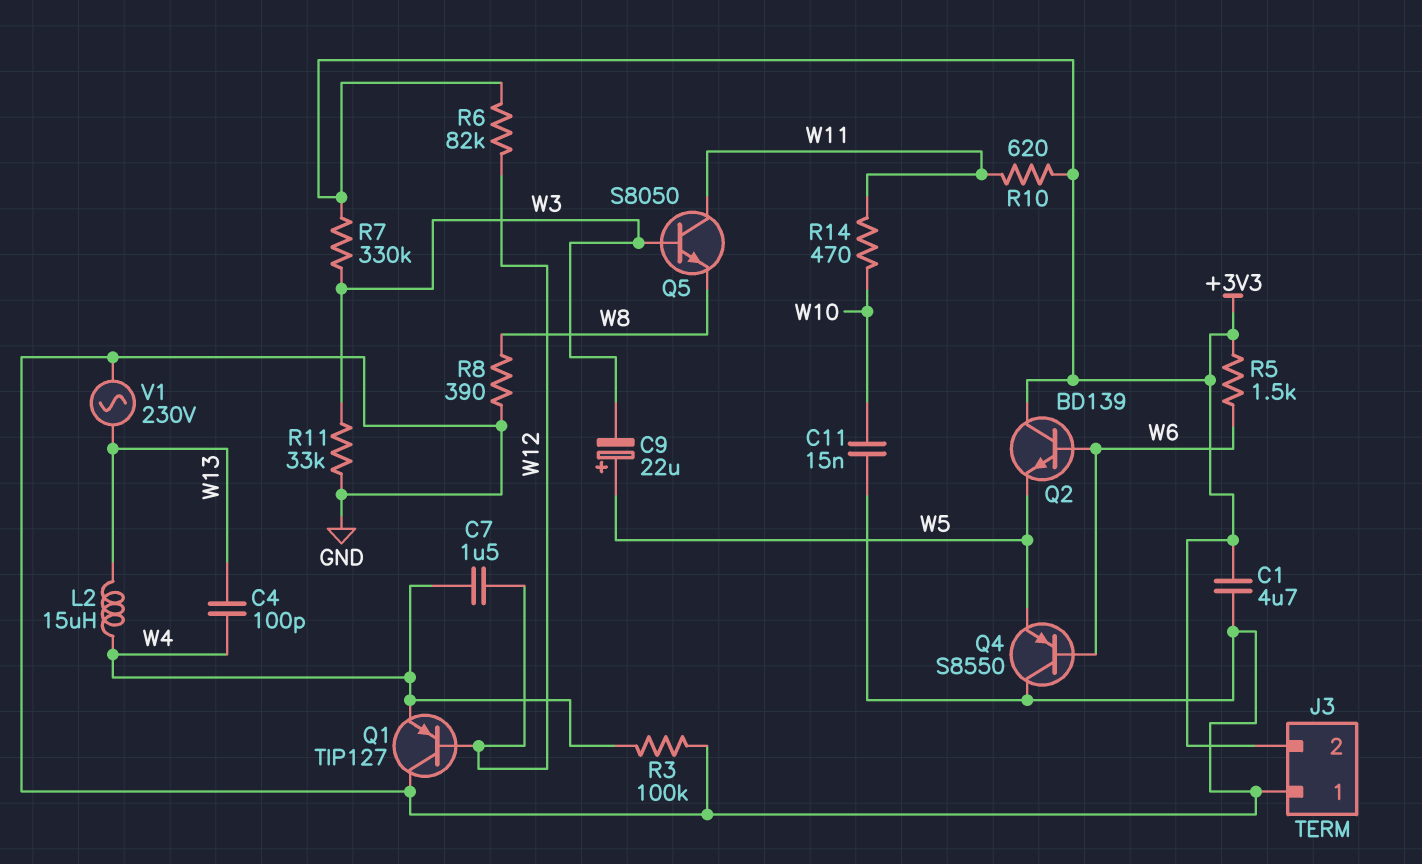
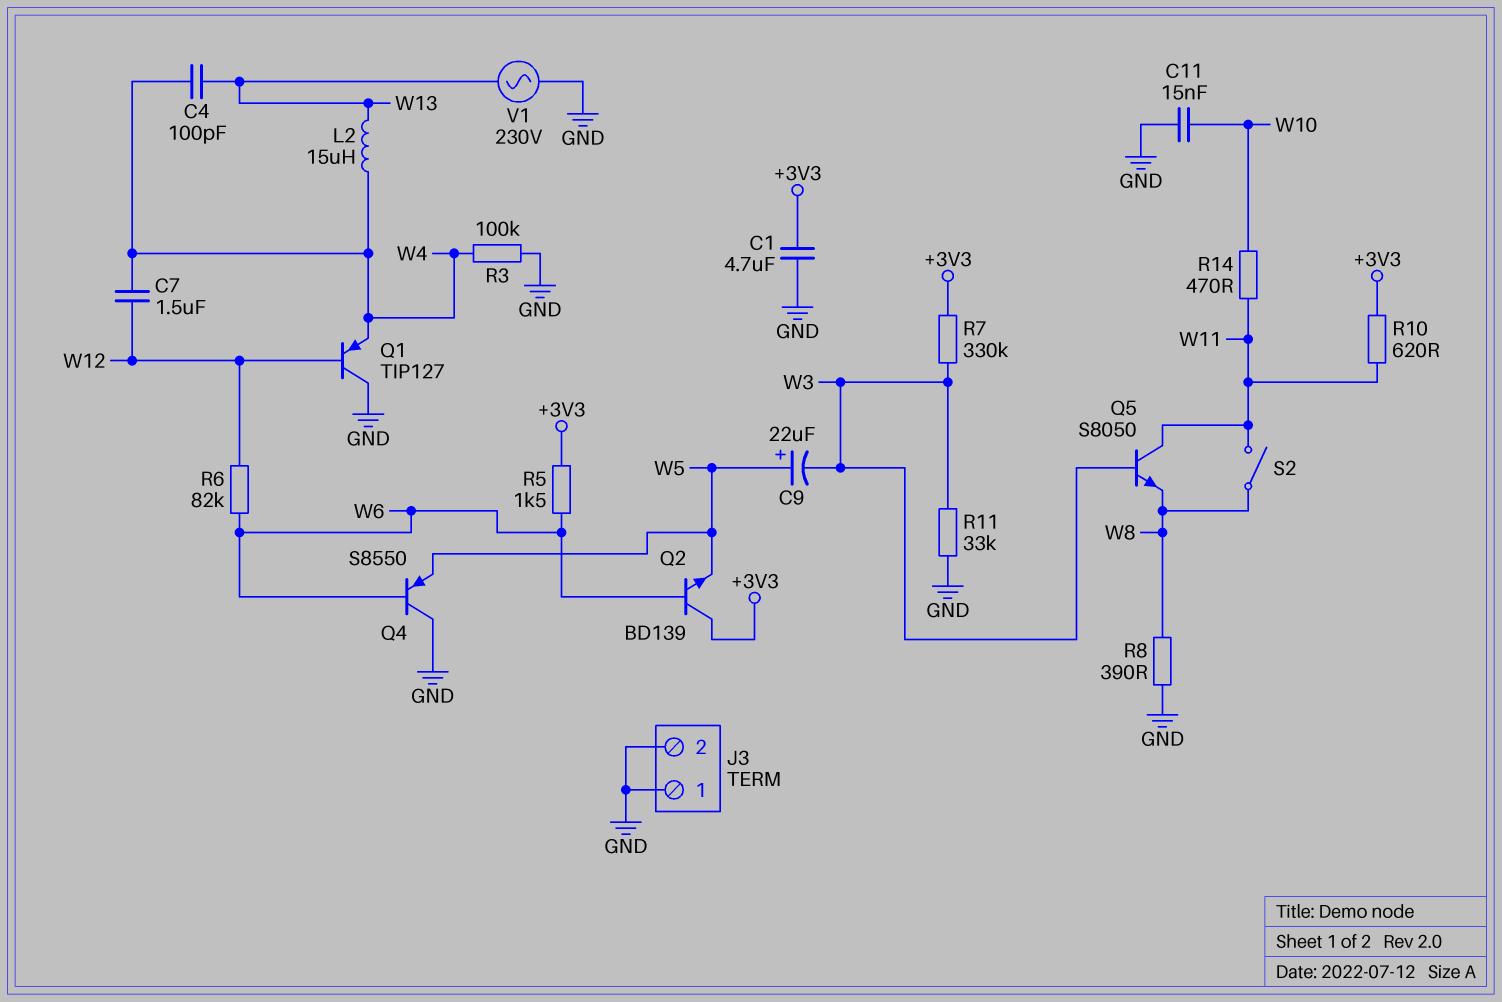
J3 pin 2: +3V3 -> GND
R6: 82k (+3V3, W12) -> 82k (W6, W12)
S2: none -> switch (W8, W11)

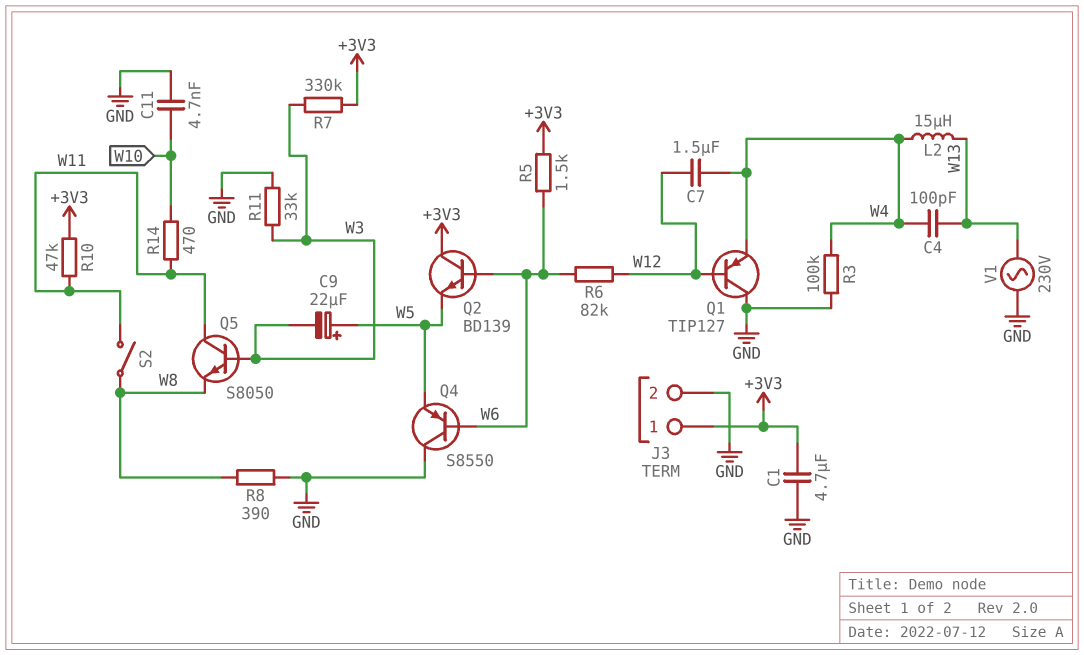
C11: 15nF (GND, W10) -> 4.7nF (GND, W10)
J3 pin 1: GND -> +3V3
R10: 620 (+3V3, W11) -> 47k (+3V3, W11)

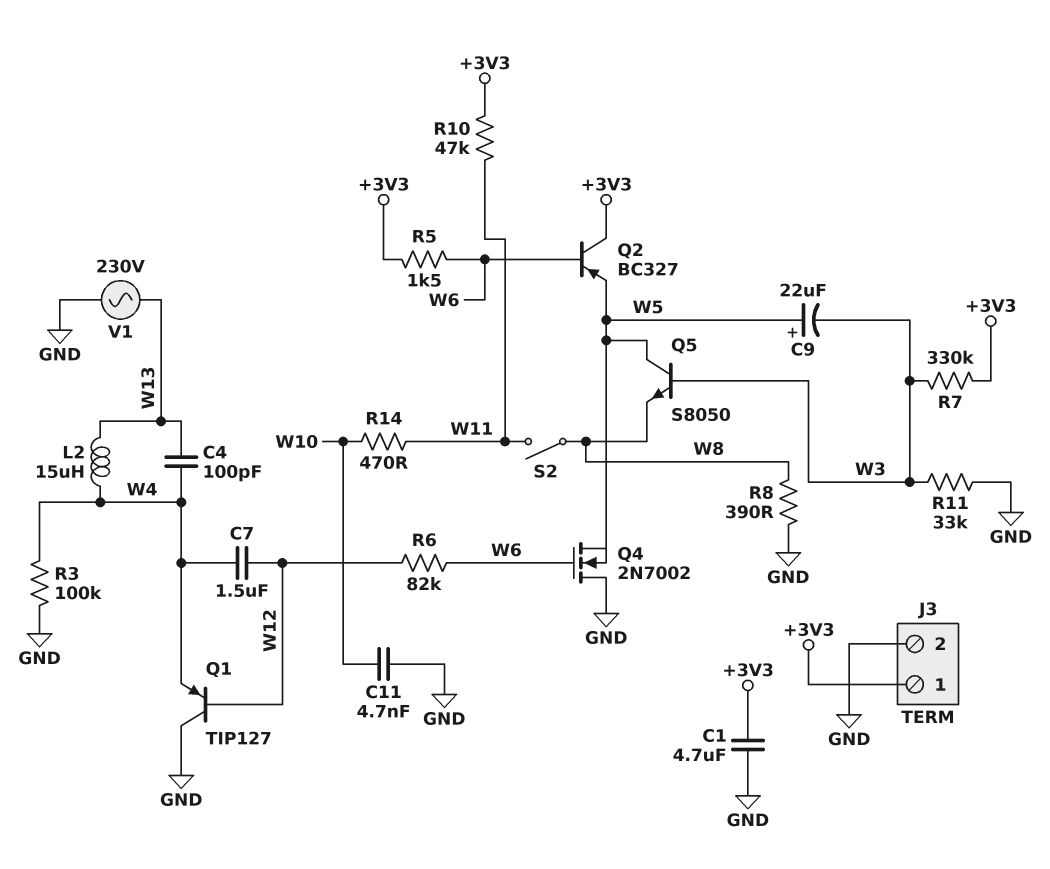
Q2: NPN BD139 (B W6, C +3V3, E W5) -> PNP BC327 (B W6, C +3V3, E W5)
Q4: PNP S8550 (B W6, C GND, E W5) -> NMOS 2N7002 (G W6, D GND, S W5)
Q5: NPN S8050 (B W3, C W11, E W8) -> NPN S8050 (B W3, C W5, E W8)

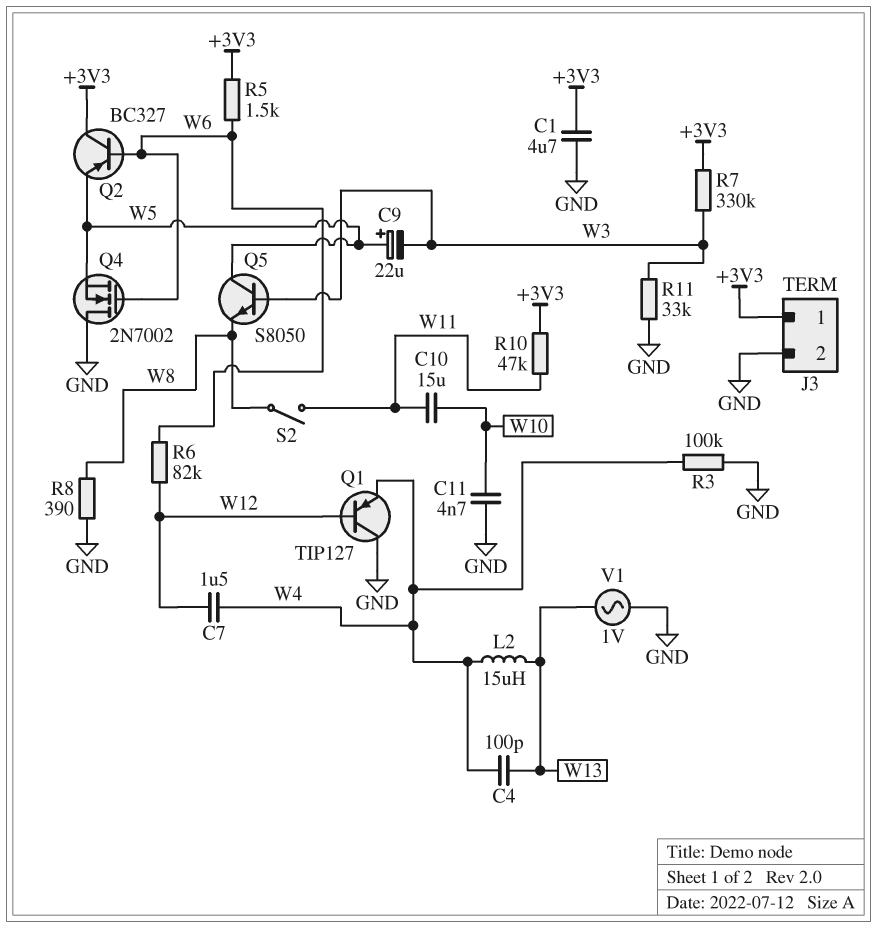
C10: none -> 15uF (W10, W11)
R14: 470 (W10, W11) -> none
V1: AC 230V (GND, W13) -> AC 1V (GND, W13)

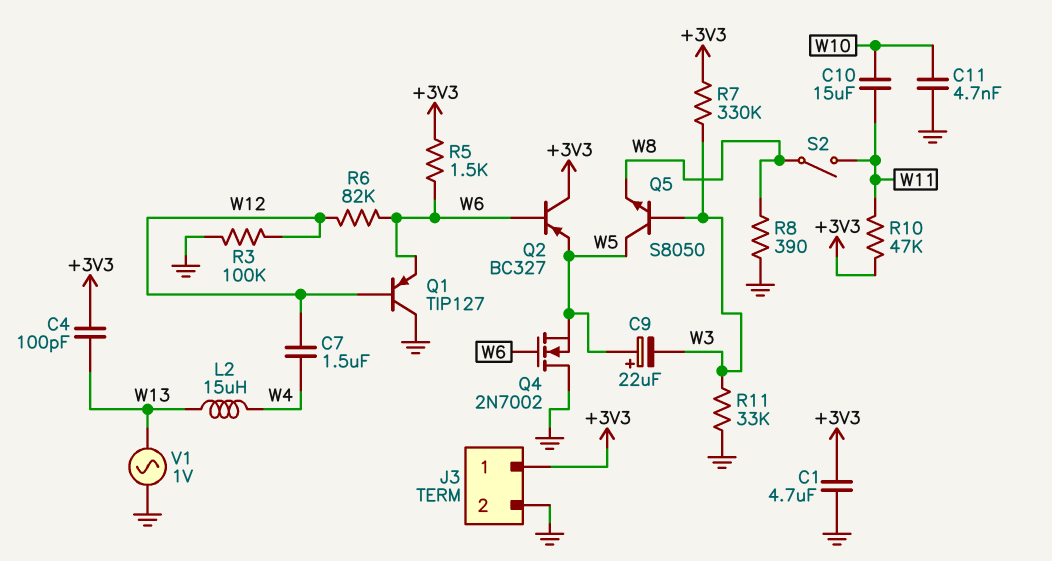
C4: 100pF (W4, W13) -> 100pF (+3V3, W13)
Q1: PNP TIP127 (B W12, C GND, E W4) -> PNP TIP127 (B W12, C GND, E W6)
R3: 100k (GND, W4) -> 100k (GND, W12)

